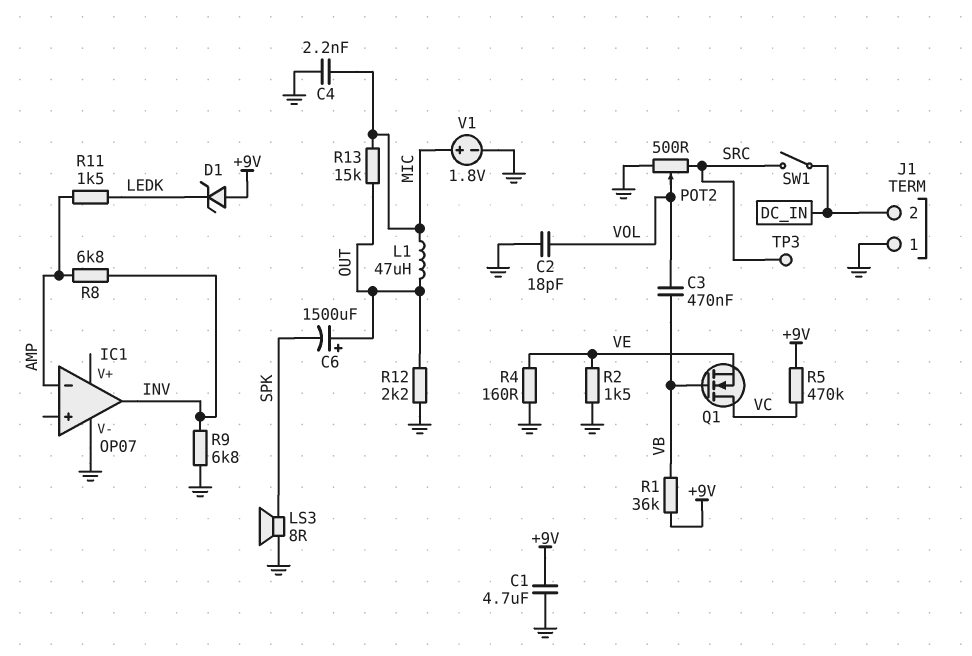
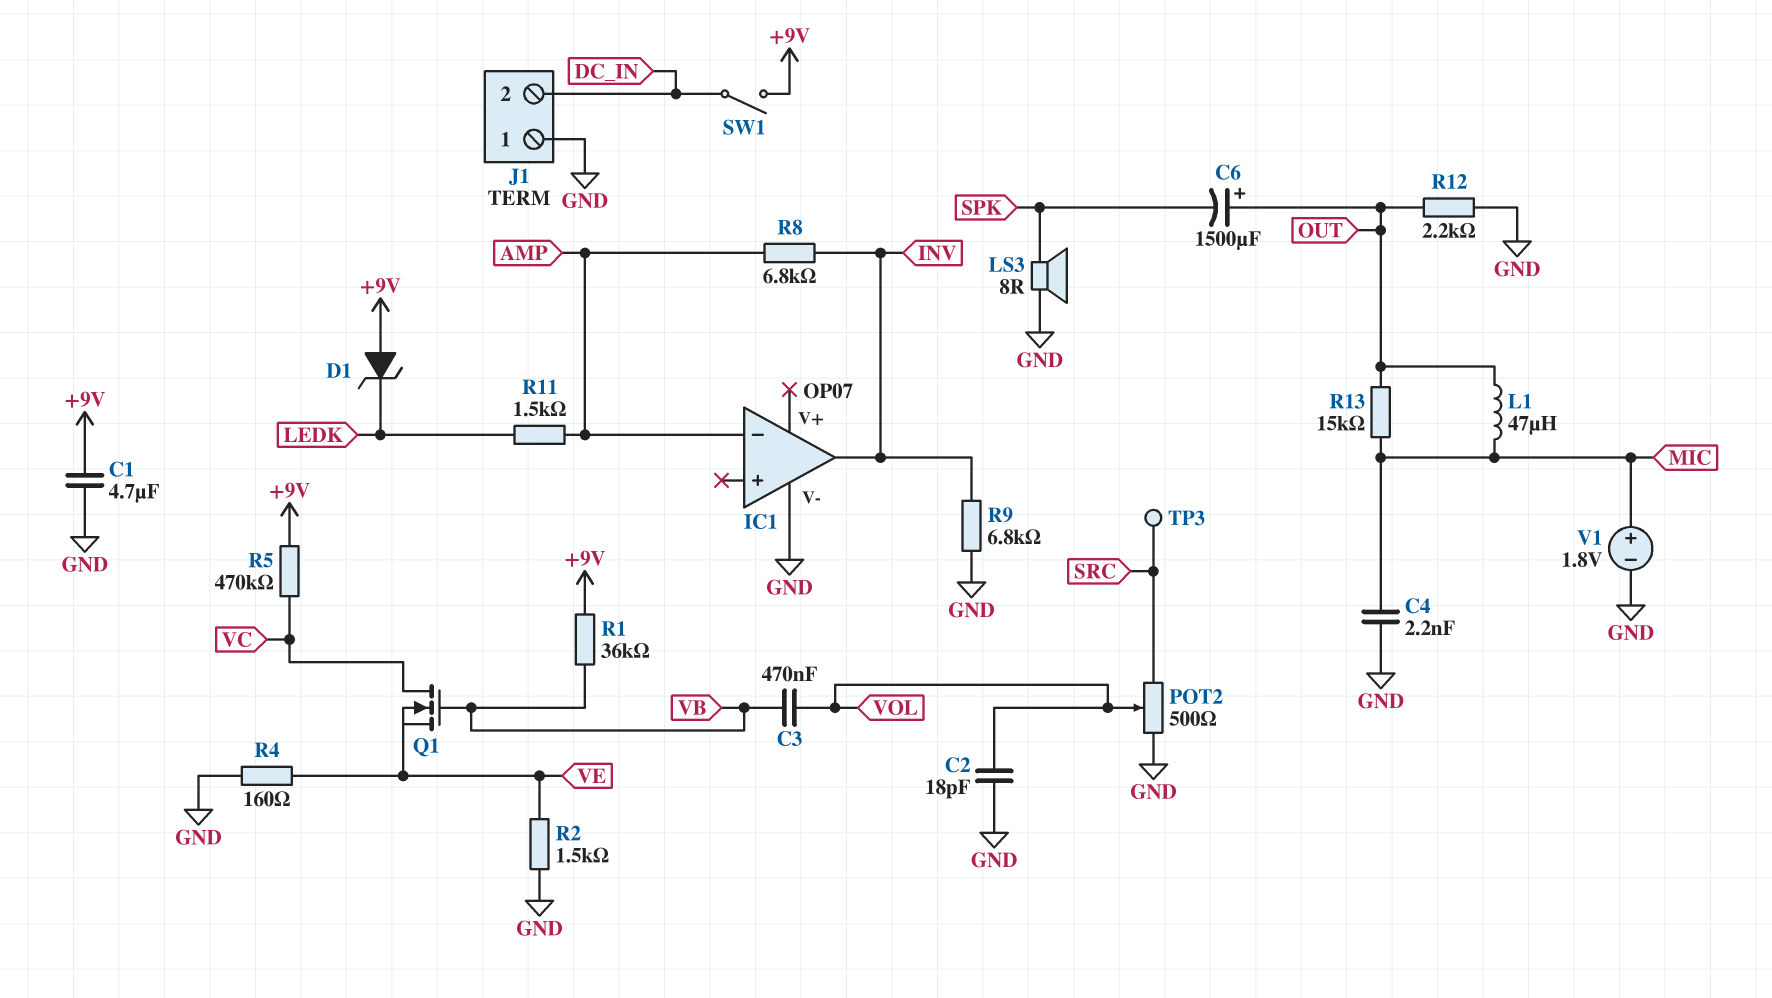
SW1: switch (DC_IN, SRC) -> switch (+9V, DC_IN)

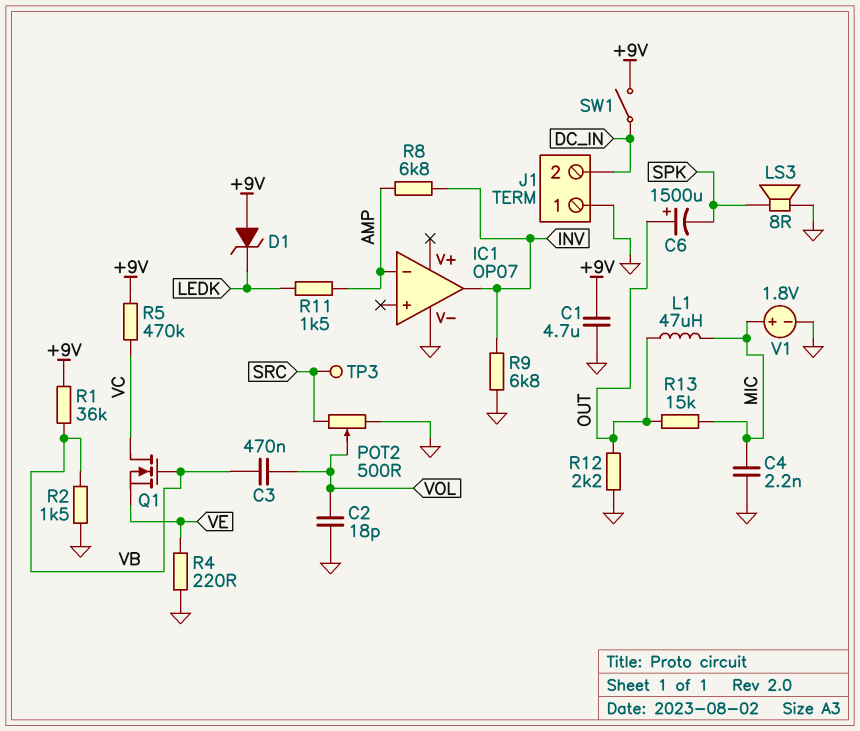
R2: 1.5k (GND, VE) -> 1.5k (GND, VB)
R4: 160 (GND, VE) -> 220 (GND, VE)

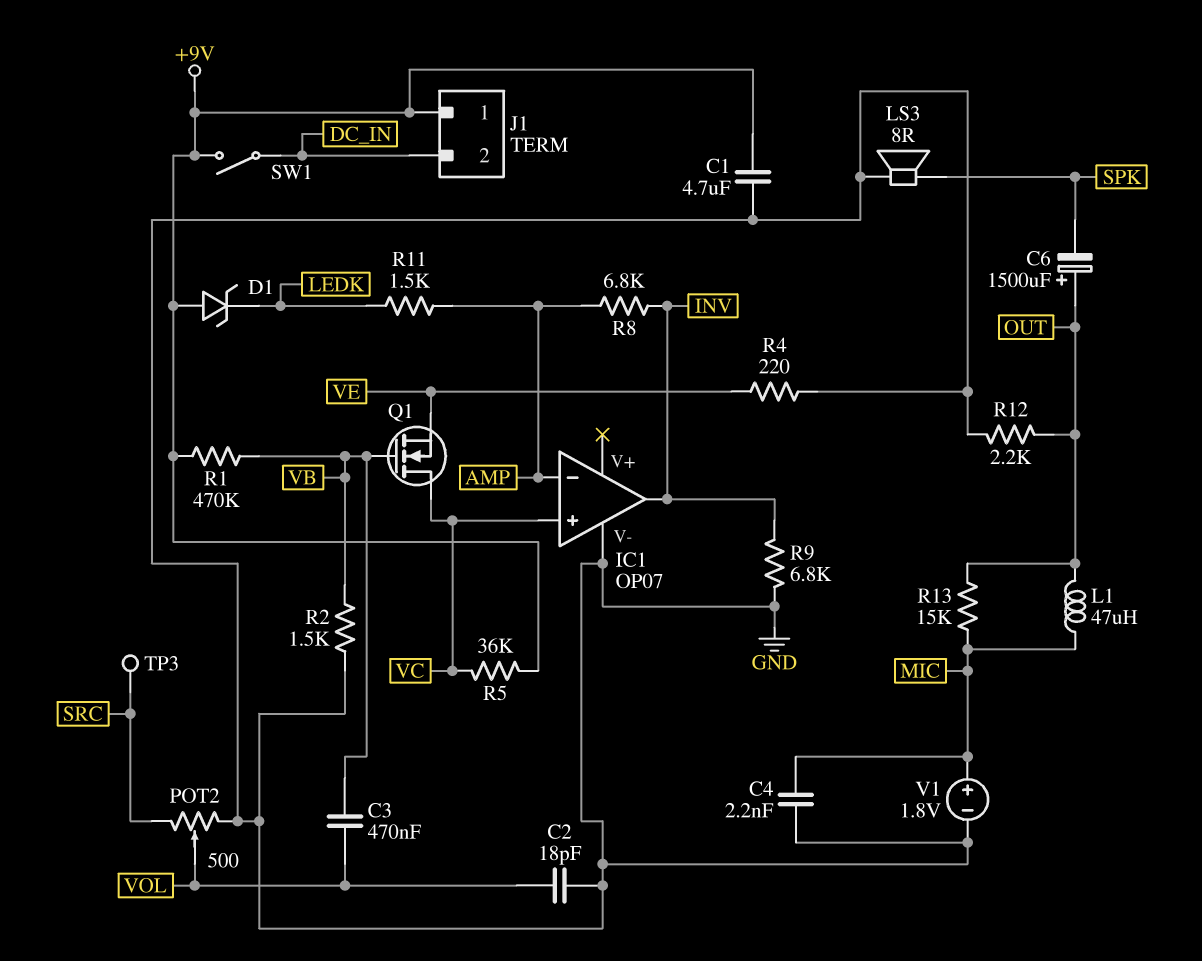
IC1 pin in+: none -> VC
J1 pin 1: GND -> +9V
R1: 36k (+9V, VB) -> 470k (+9V, VB)
R5: 470k (+9V, VC) -> 36k (+9V, VC)

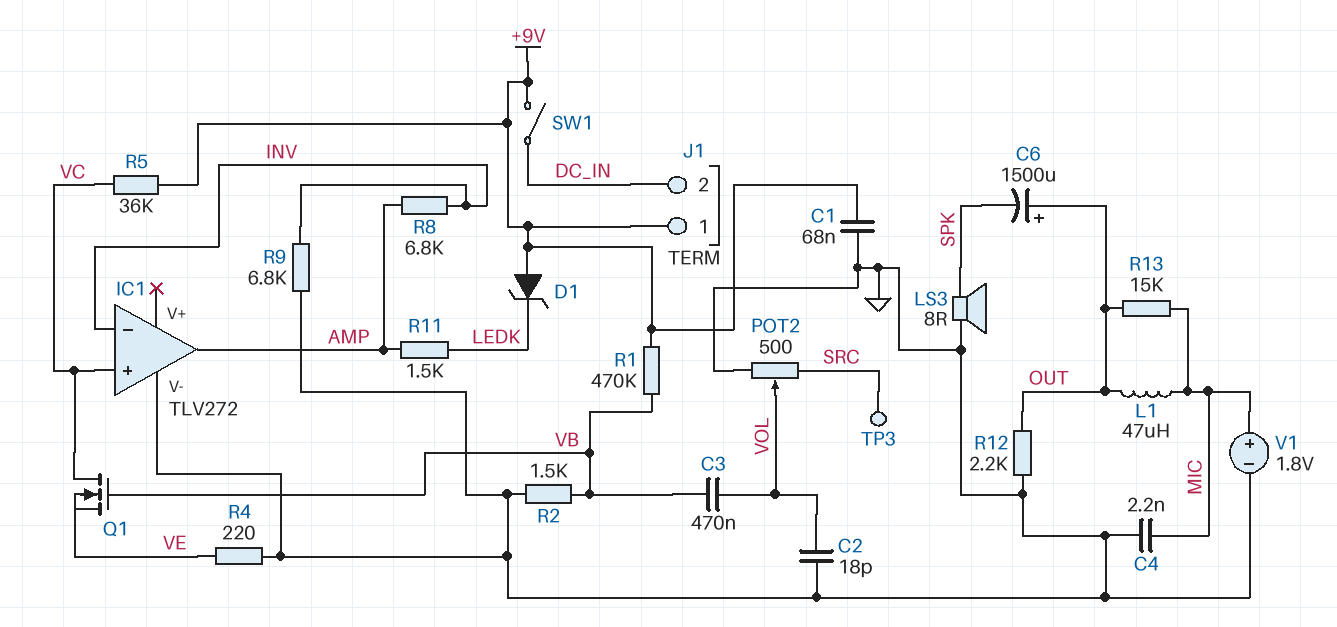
C1: 4.7uF (+9V, GND) -> 68nF (+9V, GND)
IC1: OP07 -> TLV272
IC1 pin in-: AMP -> INV
IC1 pin out: INV -> AMP

